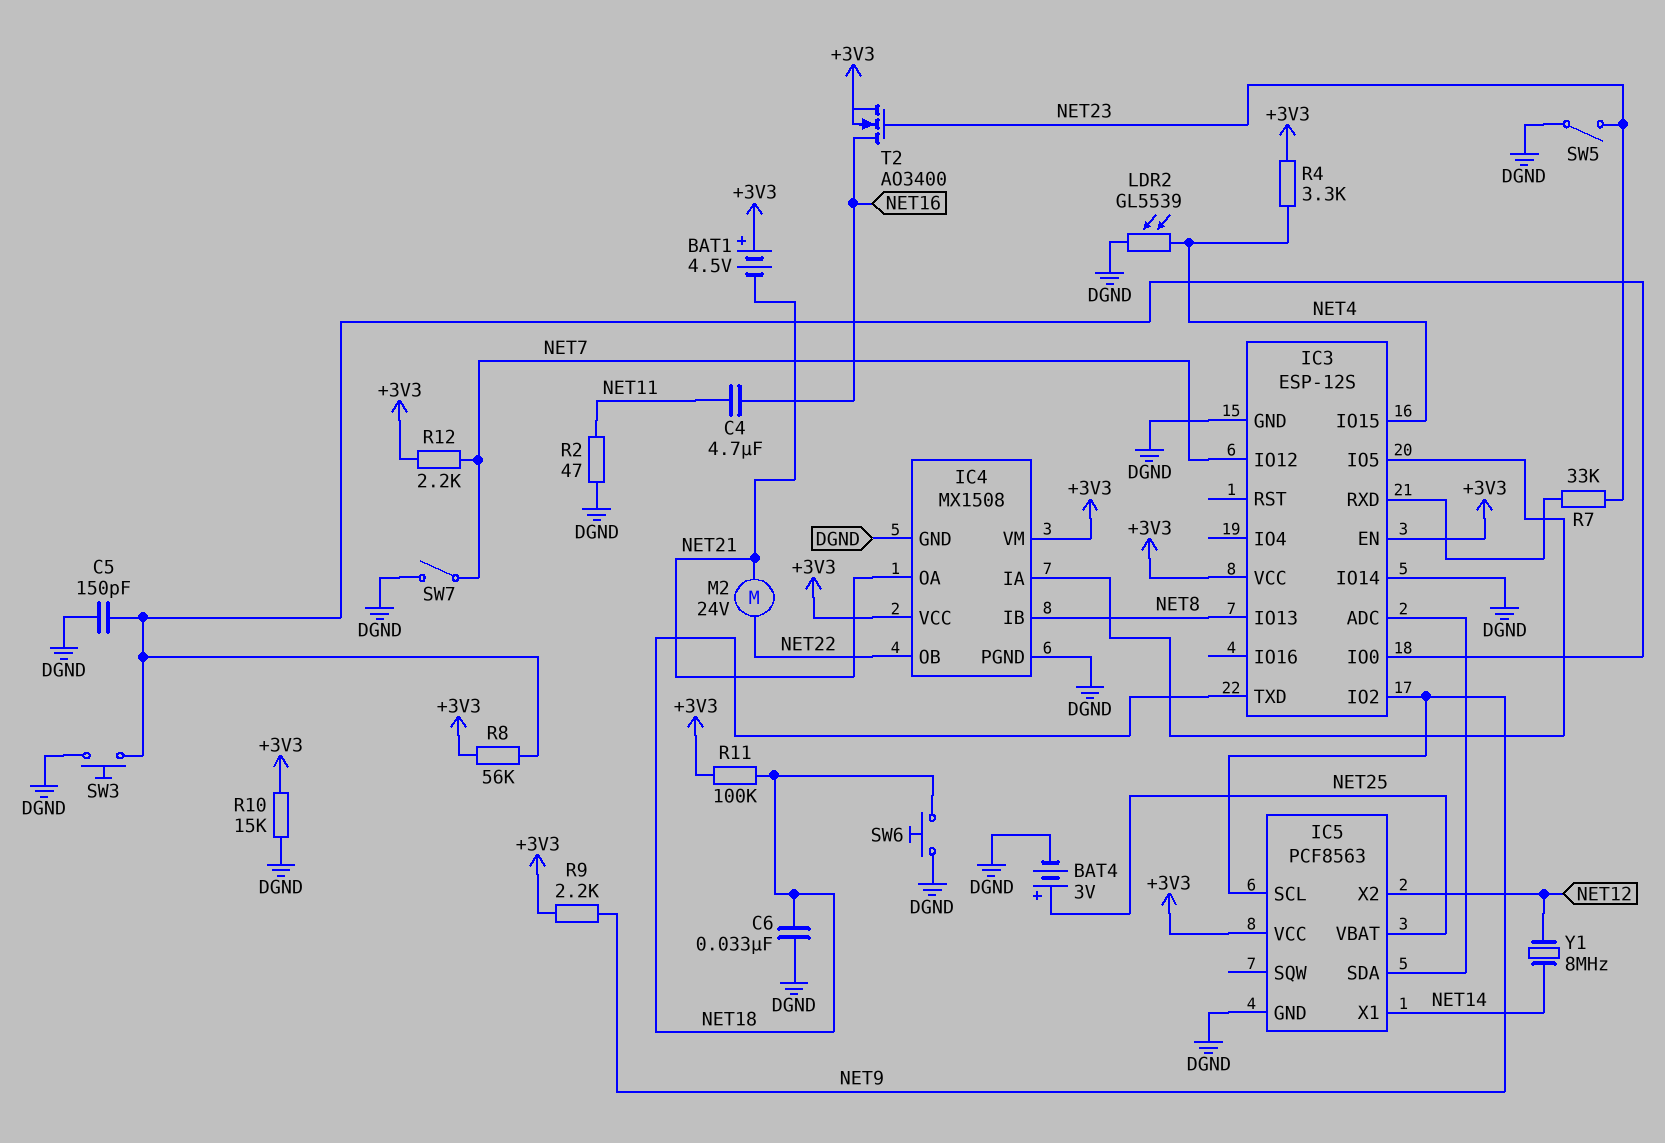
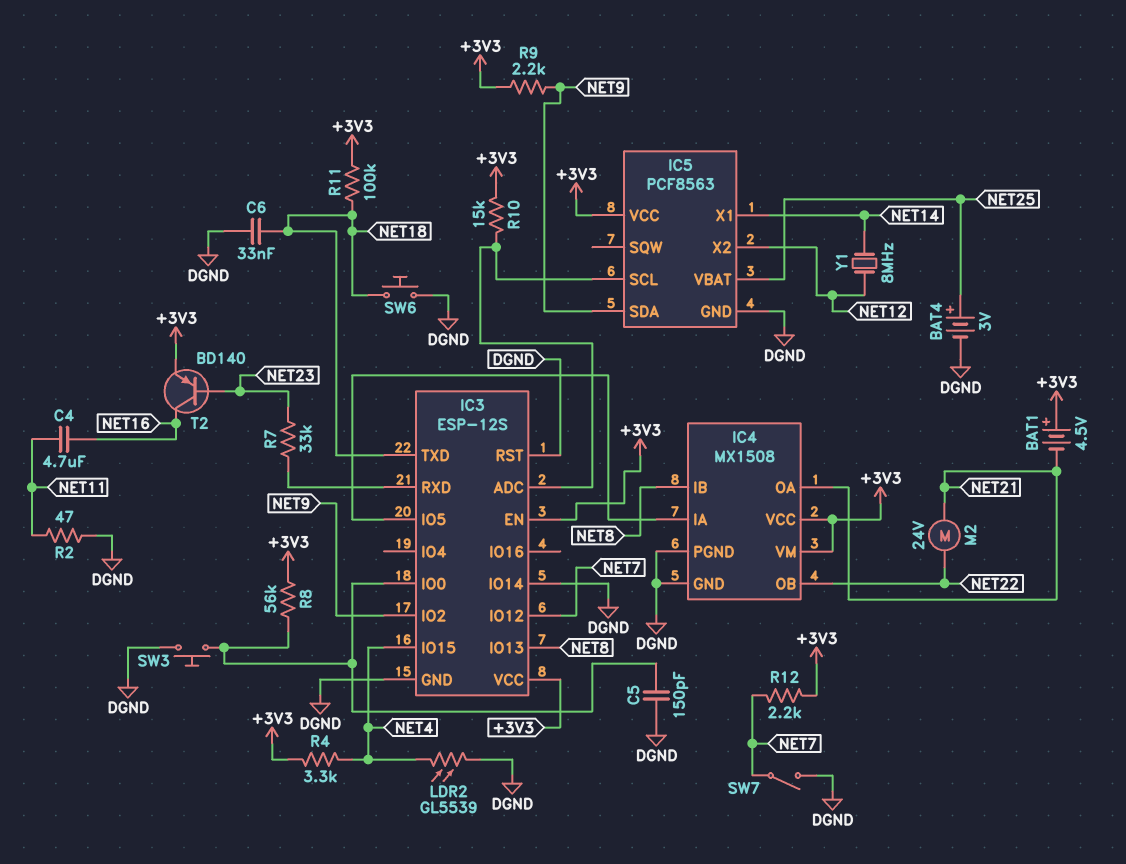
IC3 pin RST: none -> DGND
IC5 pin SCL: NET9 -> IC3/ADC
IC5 pin SDA: IC3/ADC -> NET9
R10: 15k (+3V3, DGND) -> 15k (+3V3, IC3/ADC)
SW5: switch (DGND, NET23) -> none
T2: NMOS AO3400 (G NET23, D NET16, S +3V3) -> PNP BD140 (B NET23, C NET16, E +3V3)

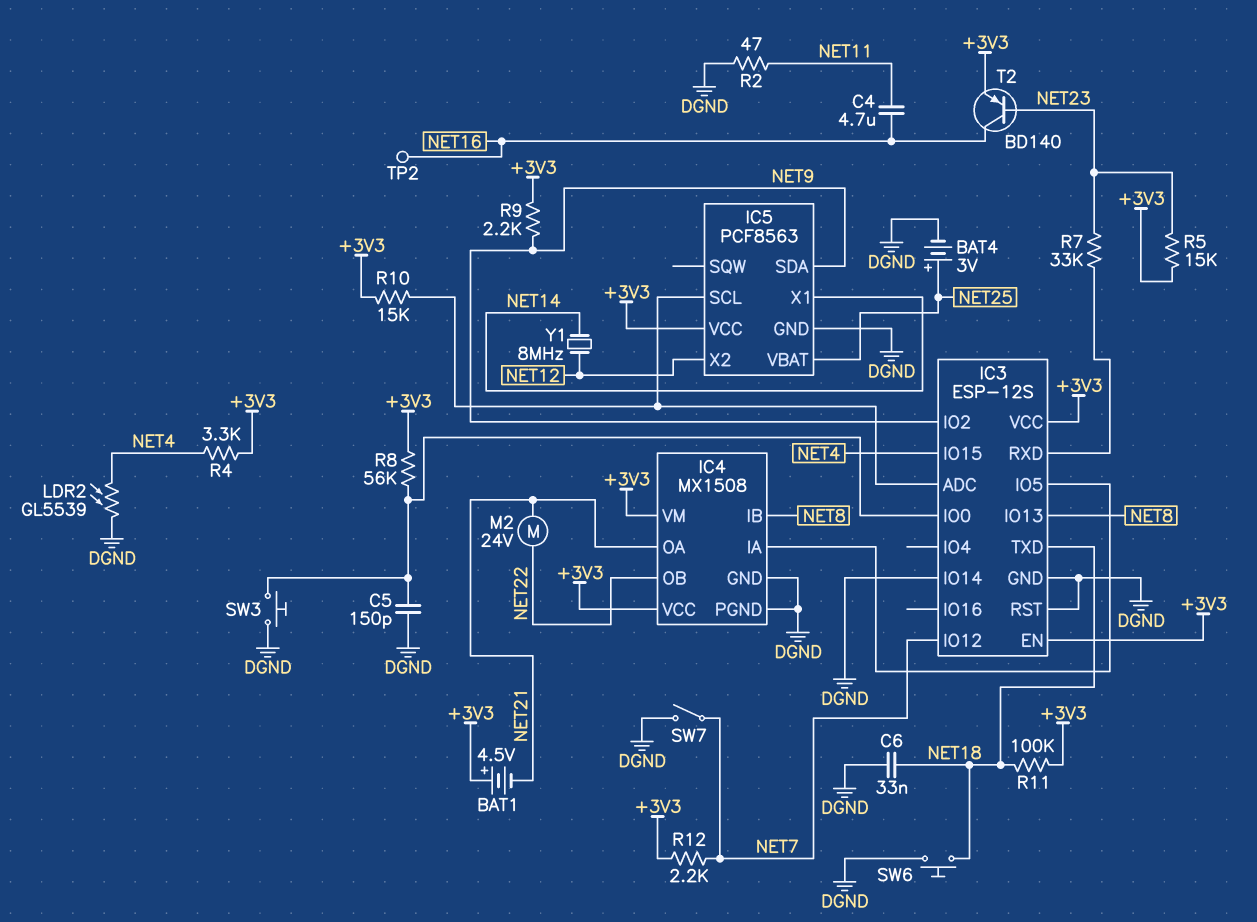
R5: none -> 15k (+3V3, NET23)
TP2: none -> test point (NET16)

